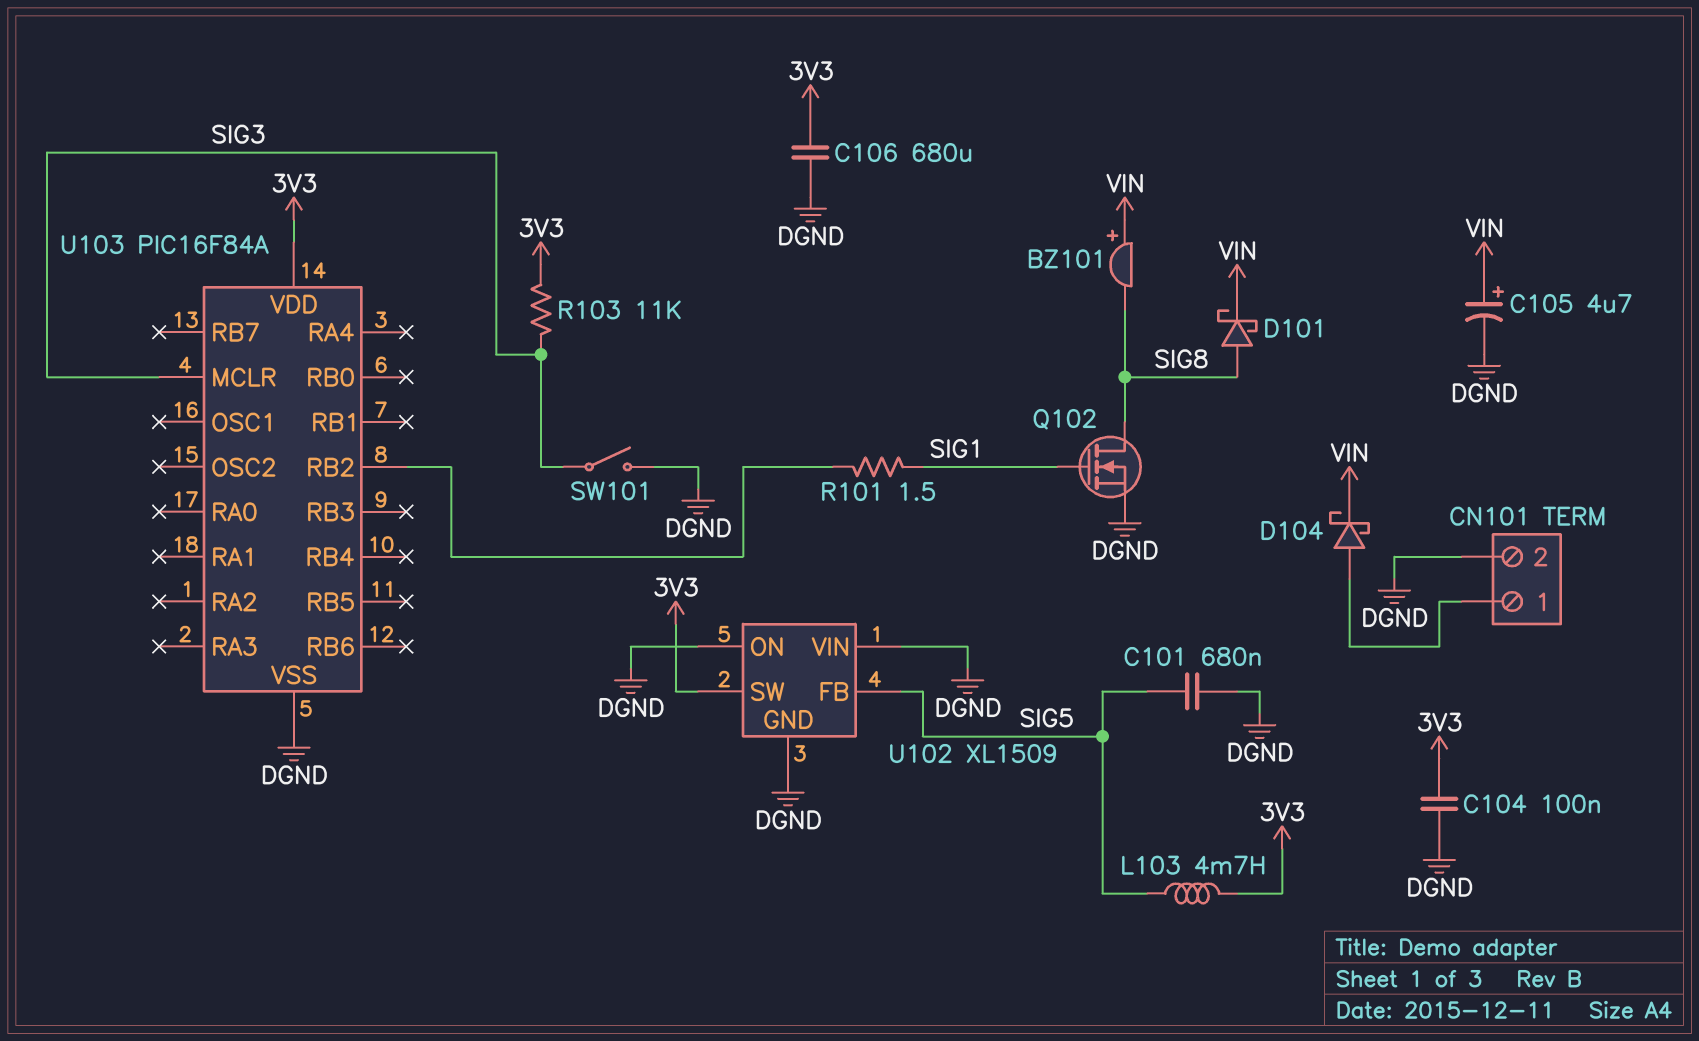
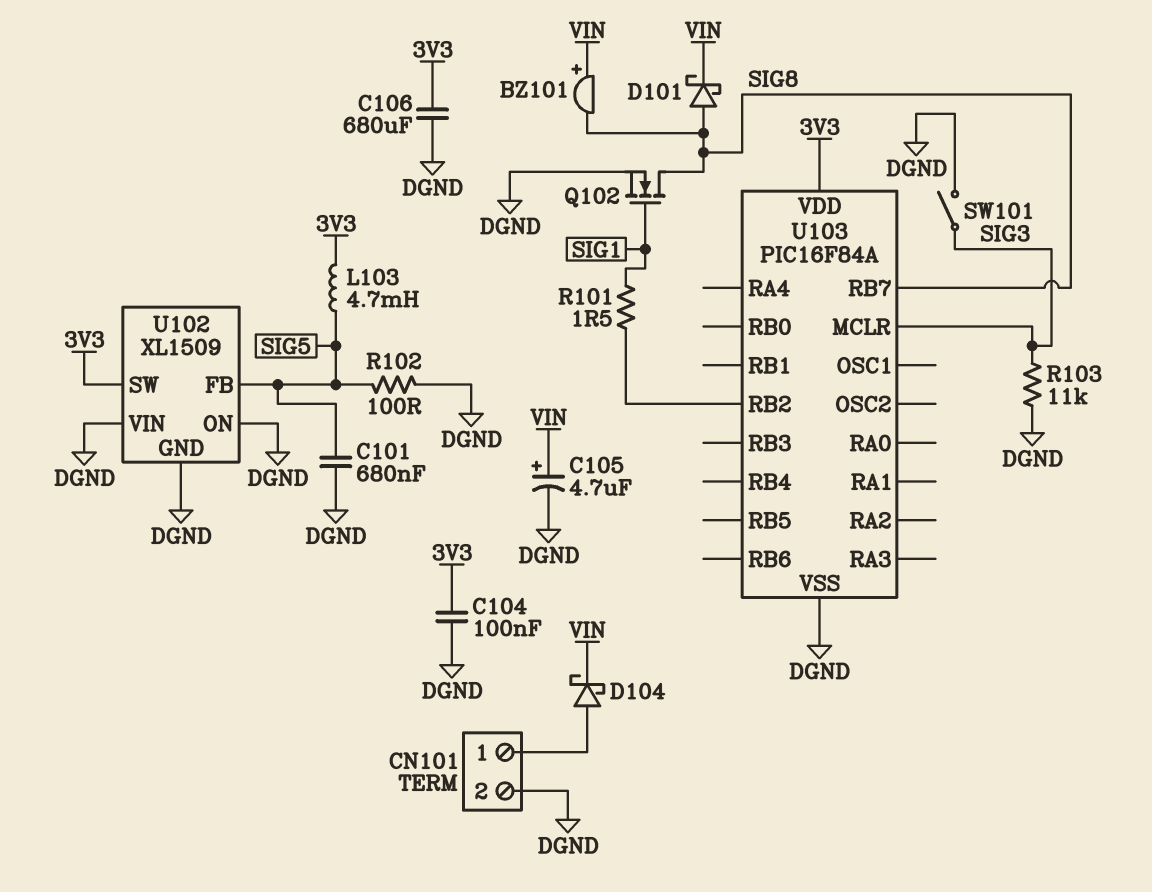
R102: none -> 100 (DGND, SIG5)
R103: 11k (3V3, SIG3) -> 11k (DGND, SIG3)
U103 pin RB7: none -> SIG8

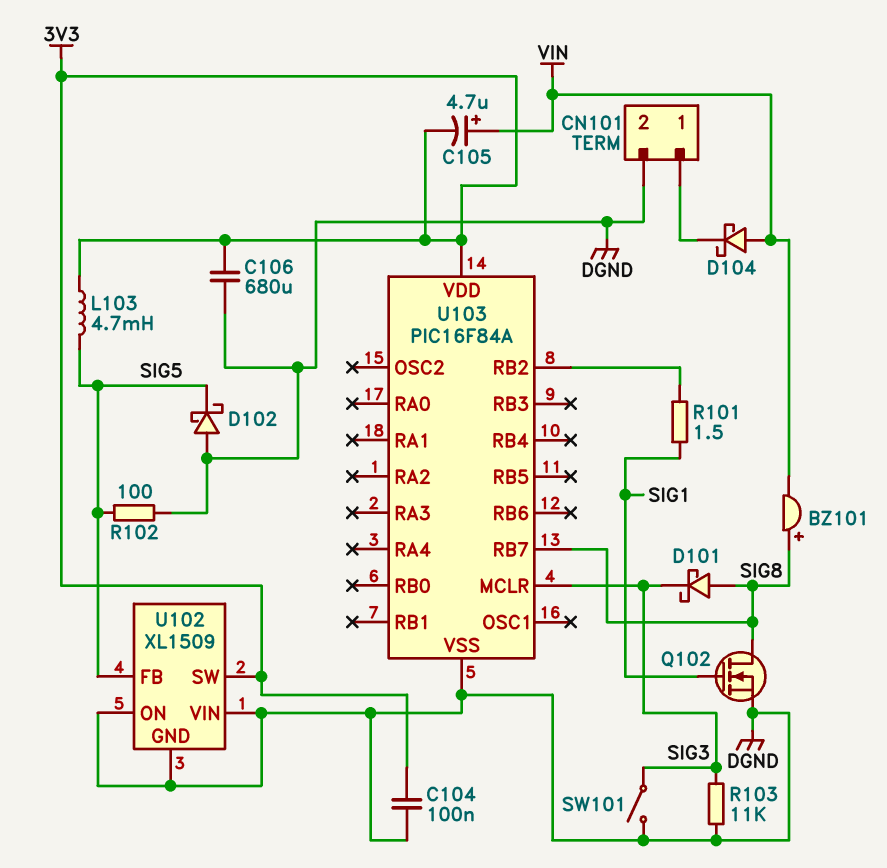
BZ101: buzzer (plus VIN, minus SIG8) -> buzzer (plus SIG8, minus VIN)
C101: 680nF (DGND, SIG5) -> none
C105: 4.7uF (plus VIN, minus DGND) -> 4.7uF (plus VIN, minus 3V3)
D101: schottky (A SIG8, K VIN) -> schottky (A SIG8, K SIG3)
D102: none -> schottky (A DGND, K SIG5)
D104: schottky (A CN101/1, K VIN) -> schottky (A VIN, K CN101/1)

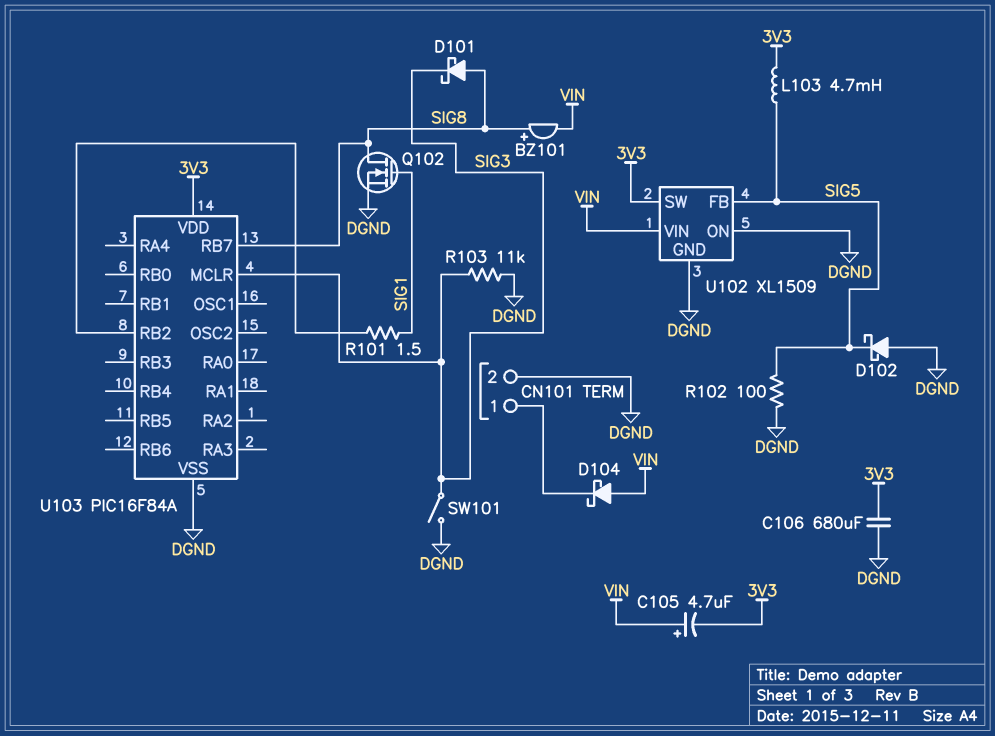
C104: 100nF (3V3, DGND) -> none
U102 pin VIN: DGND -> VIN

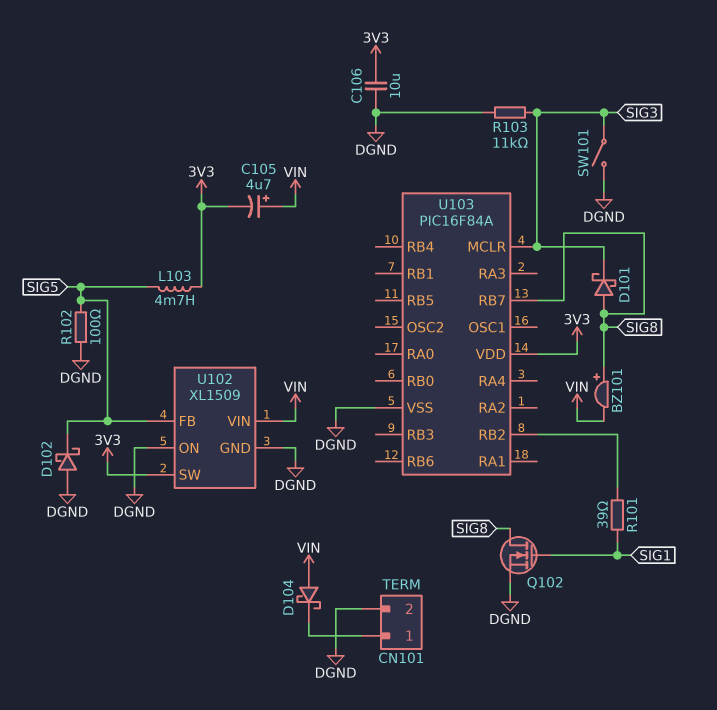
C106: 680uF (3V3, DGND) -> 10uF (3V3, DGND)
R101: 1.5 (SIG1, U103/RB2) -> 39 (SIG1, U103/RB2)

